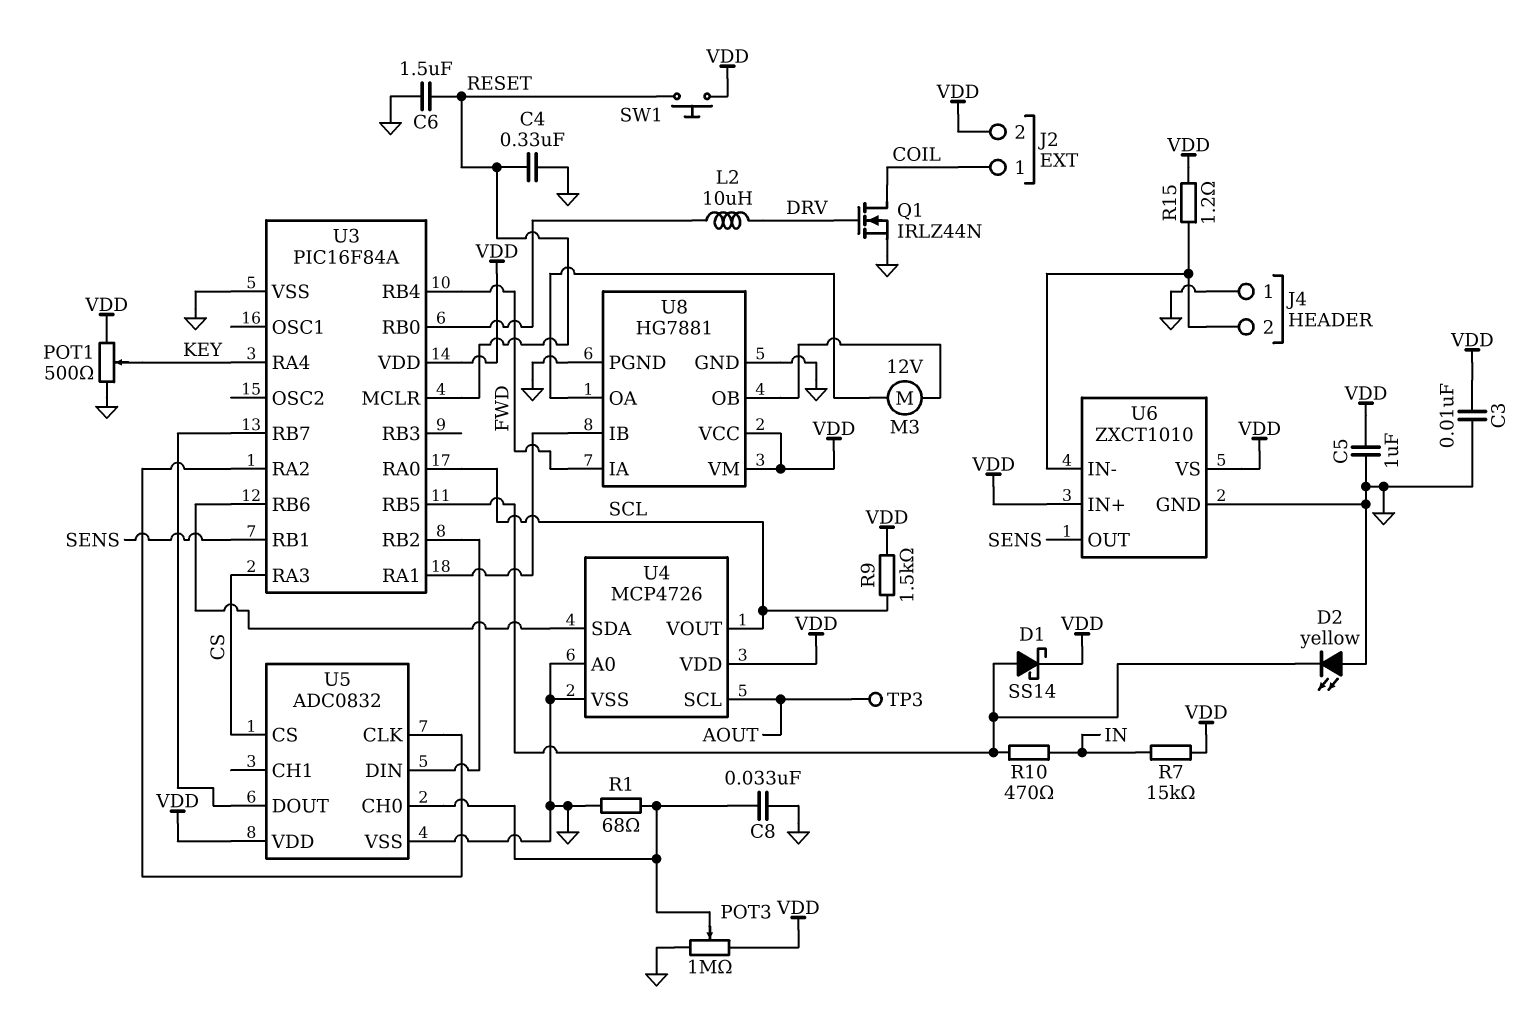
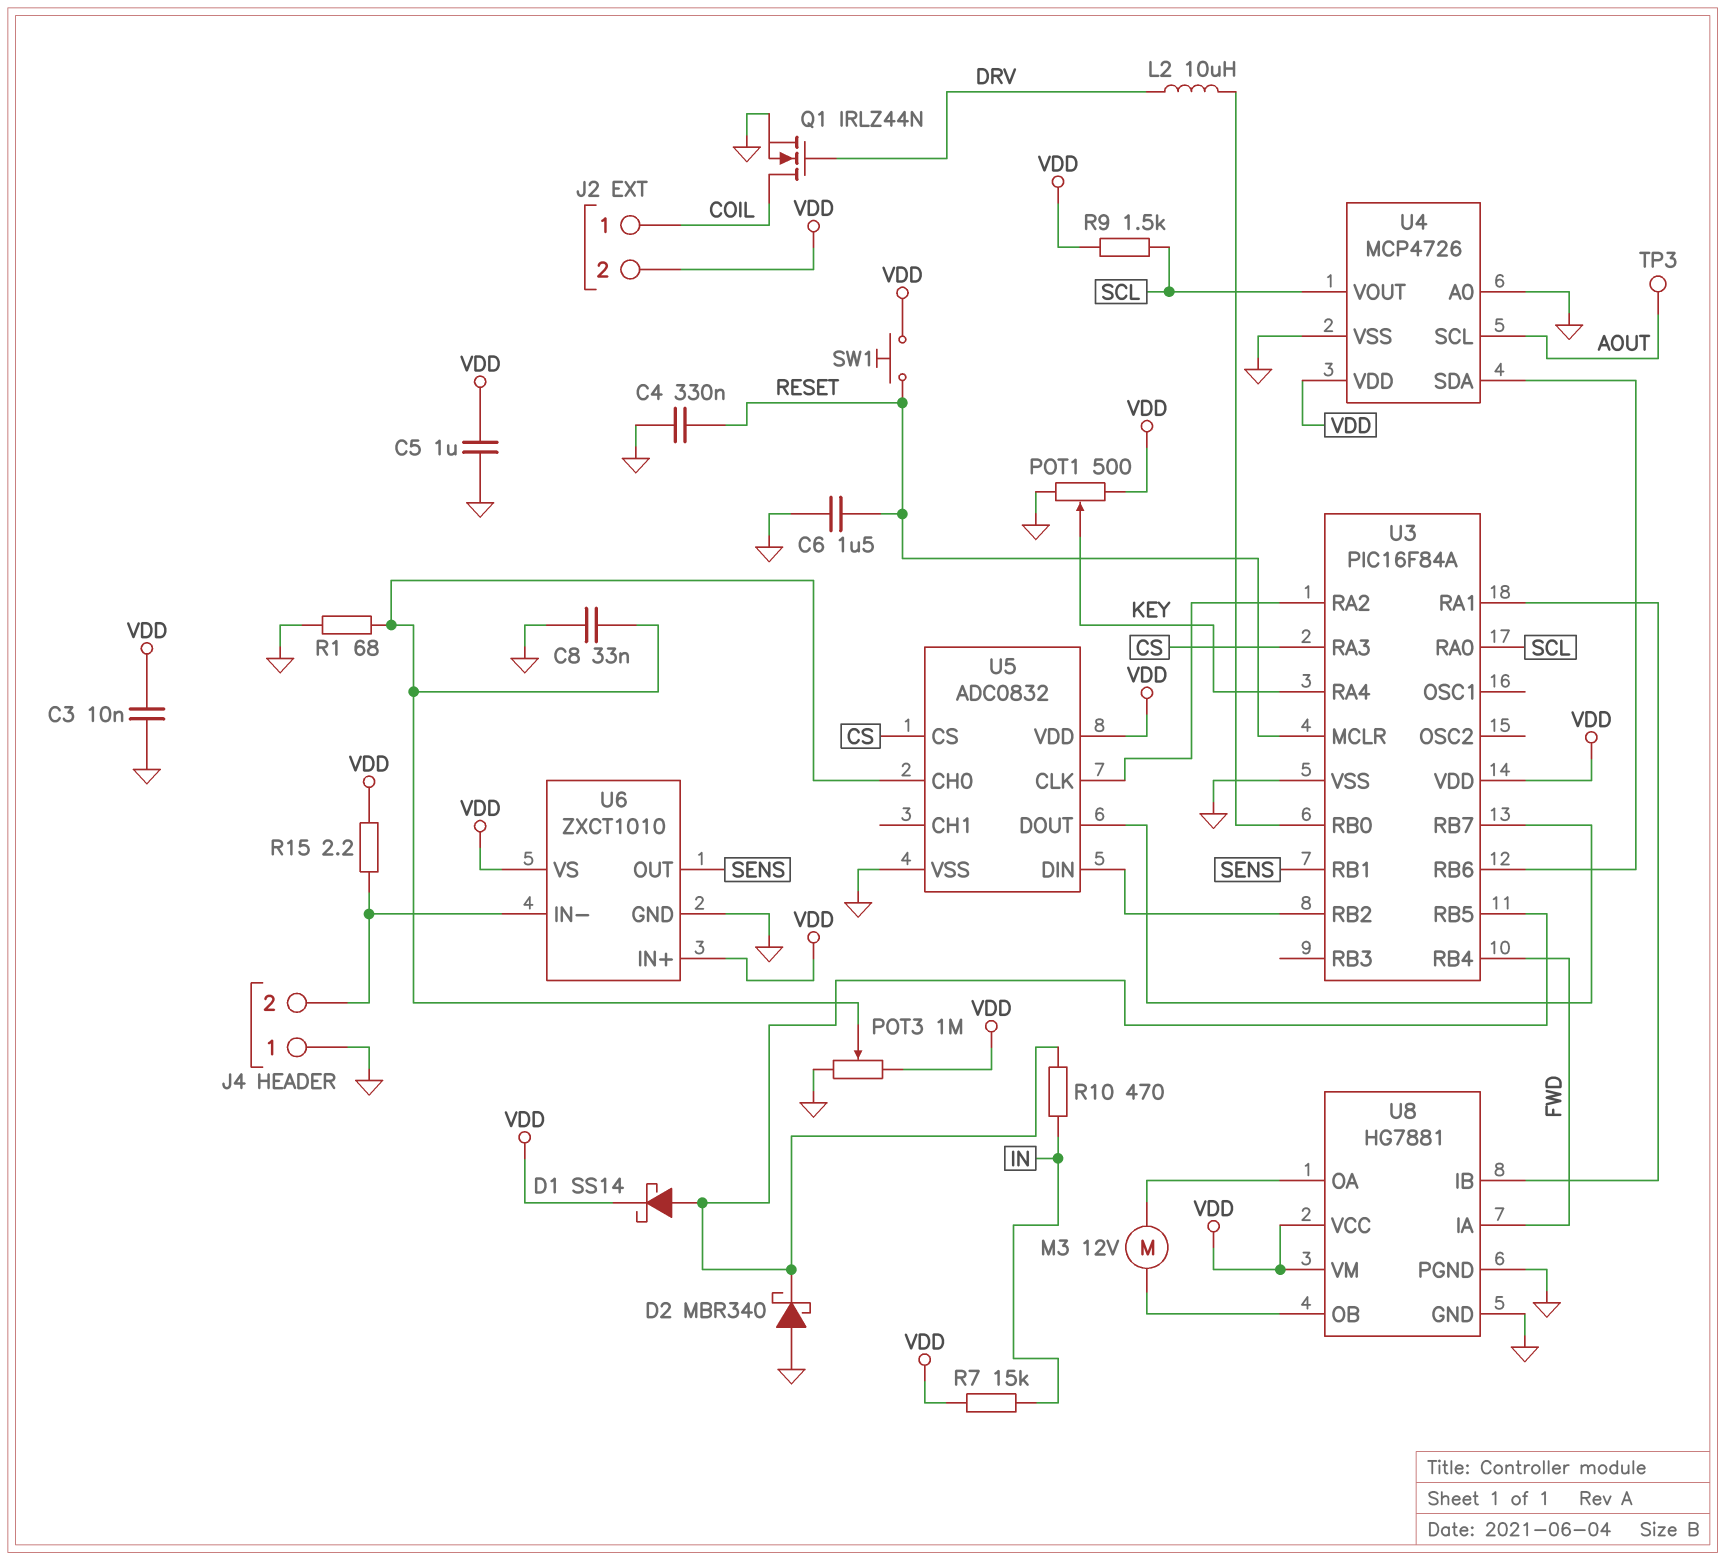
D2: LED yellow (A GND, K U3/RB5) -> schottky MBR340 (A GND, K U3/RB5)
R15: 1.2 (J4/2, VDD) -> 2.2 (J4/2, VDD)

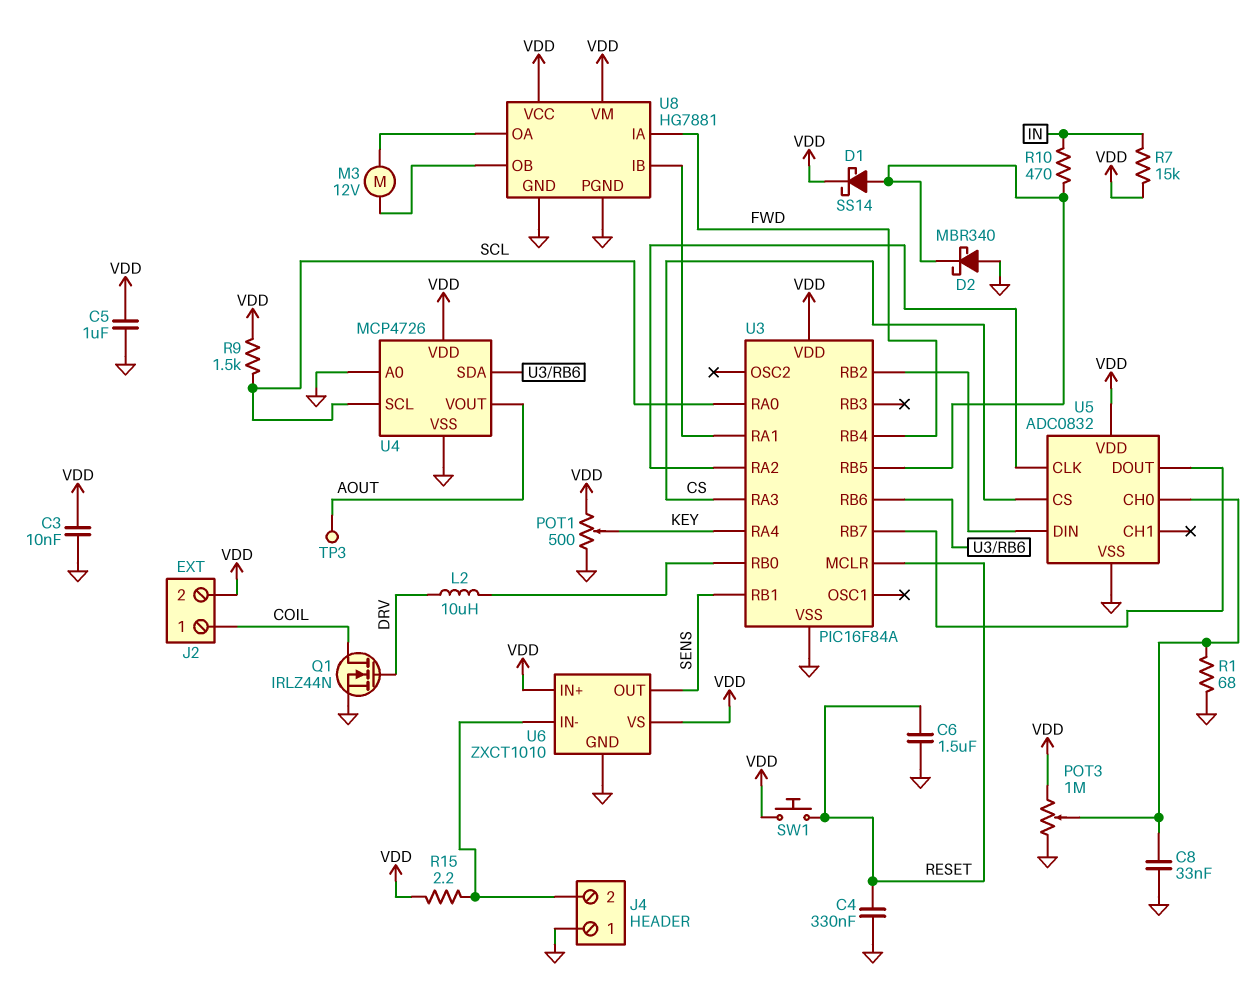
U4 pin SCL: AOUT -> SCL
U4 pin VOUT: SCL -> AOUT

